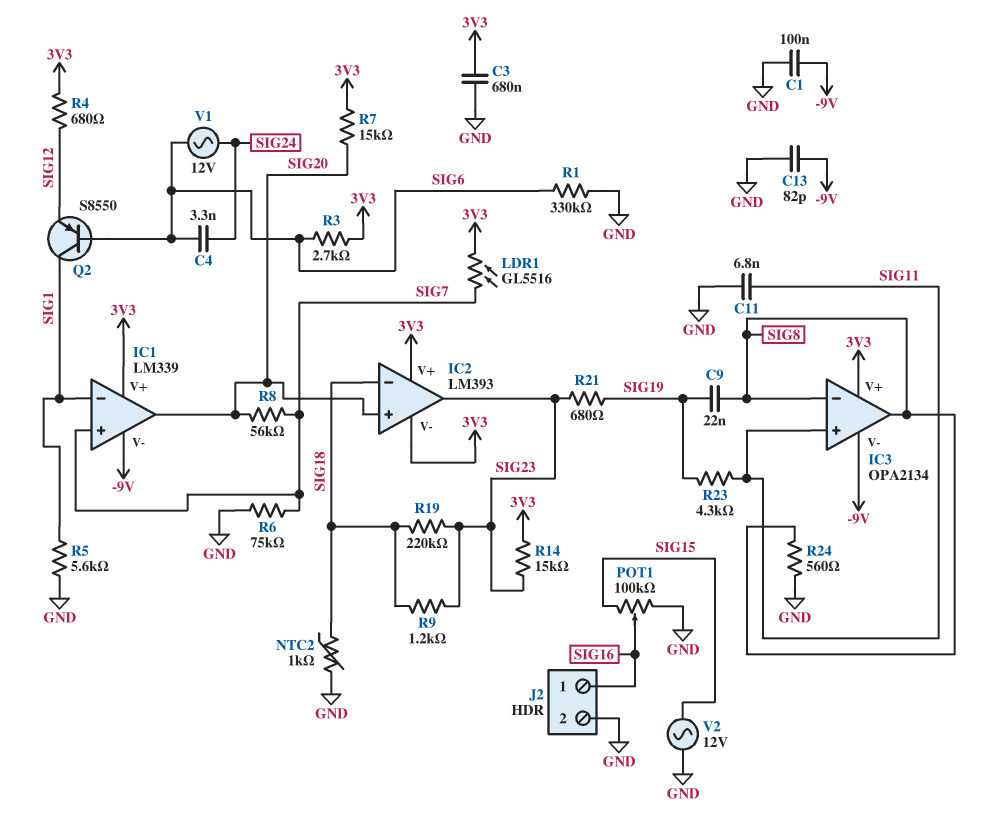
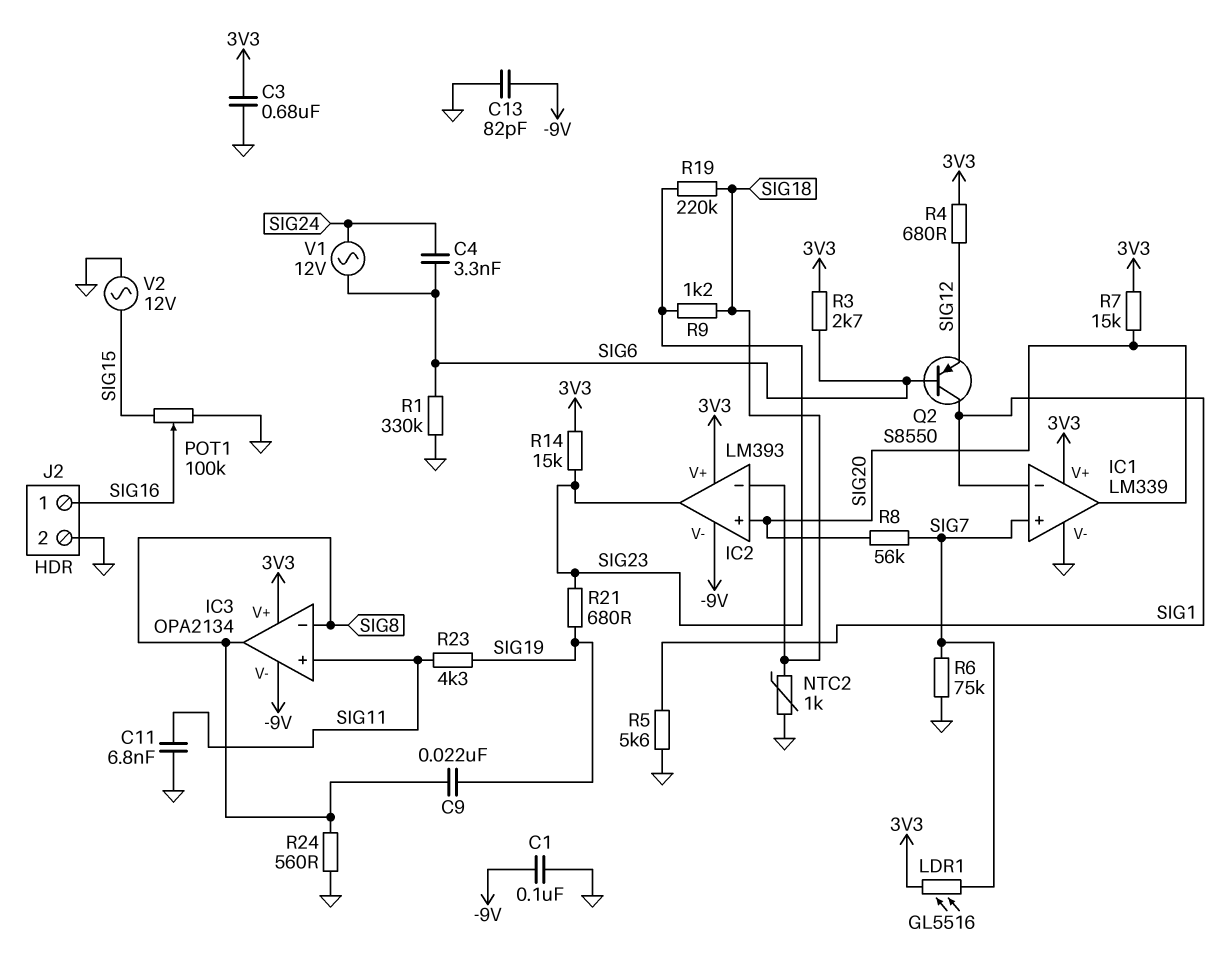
IC1 pin V-: -9V -> GND
IC2 pin V-: 3V3 -> -9V

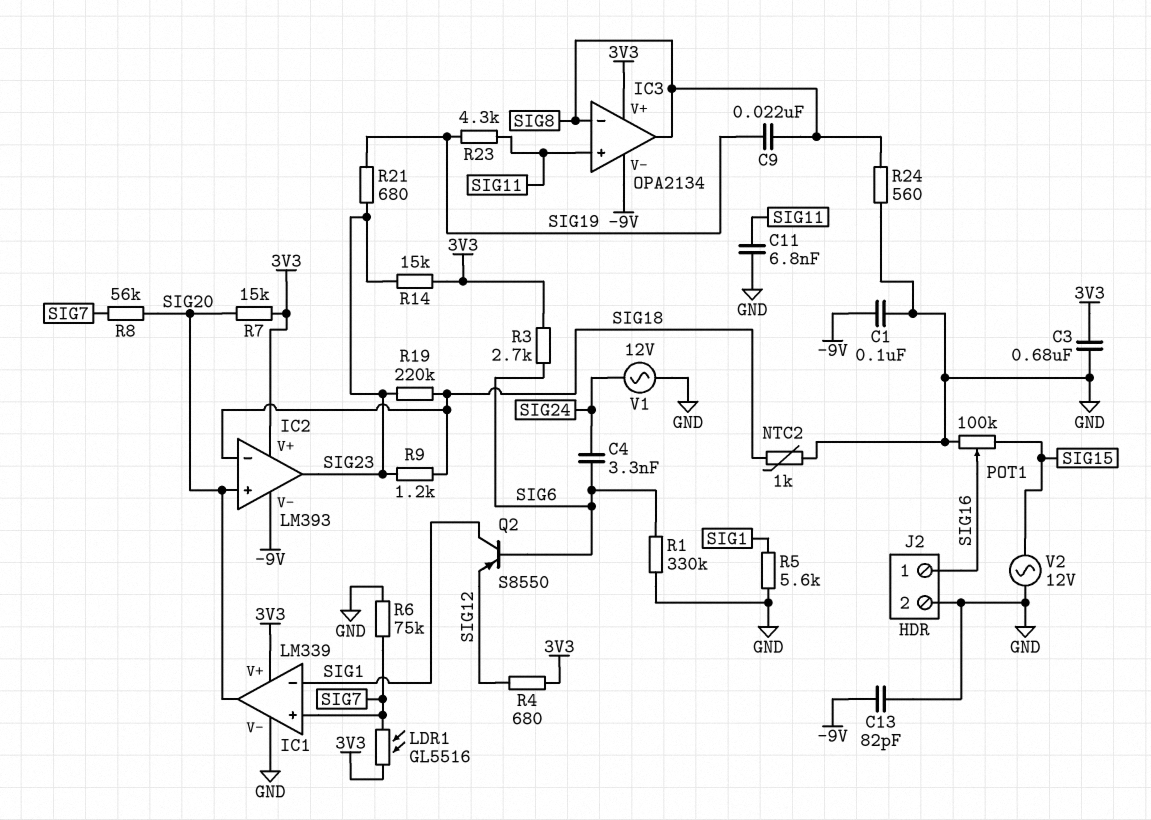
V1: AC 12V (SIG6, SIG24) -> AC 12V (GND, SIG24)

